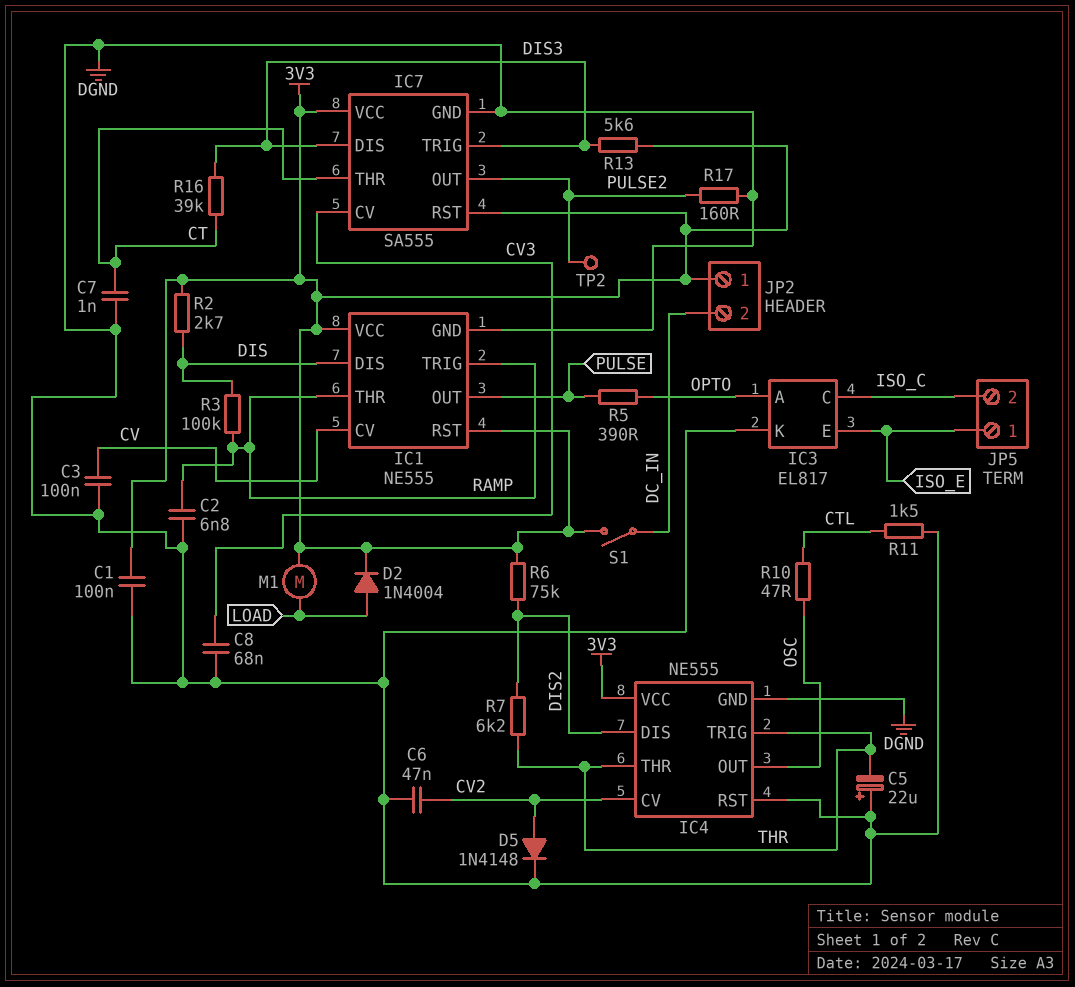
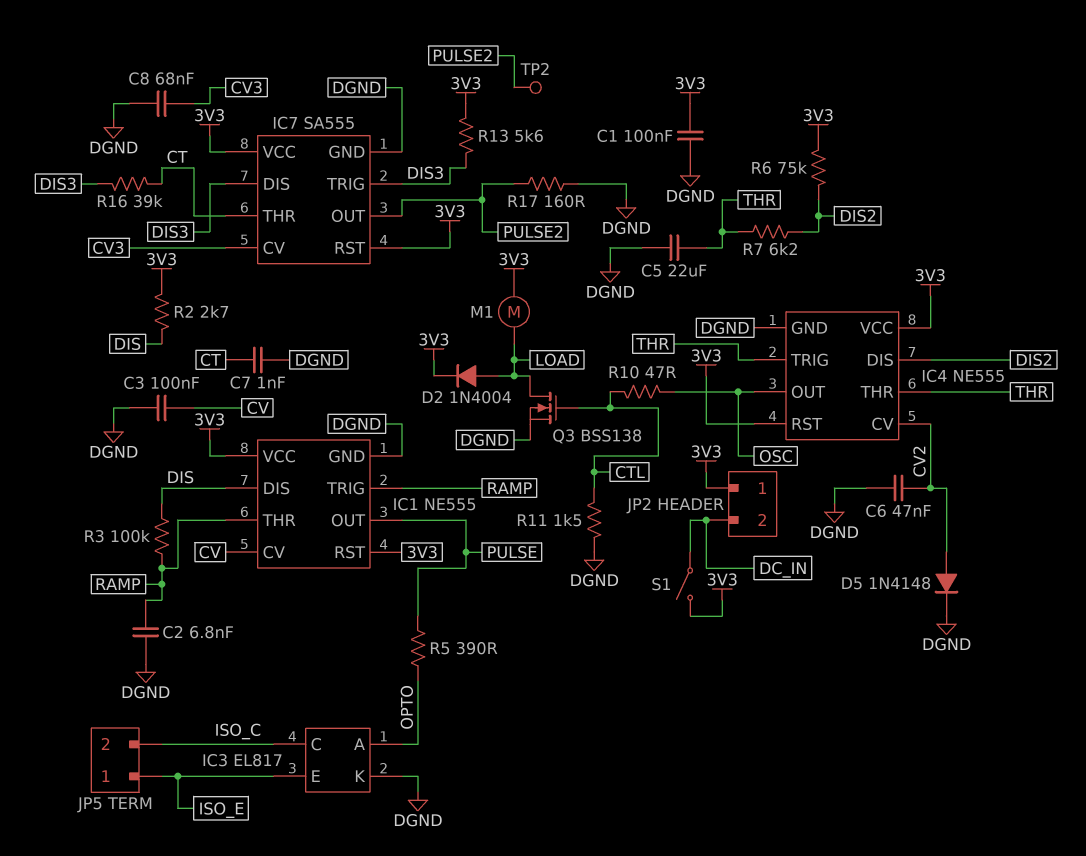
C5: 22uF (plus DGND, minus THR) -> 22uF (DGND, THR)
IC4 pin RST: DGND -> 3V3
Q3: none -> NMOS BSS138 (G CTL, D LOAD, S DGND)

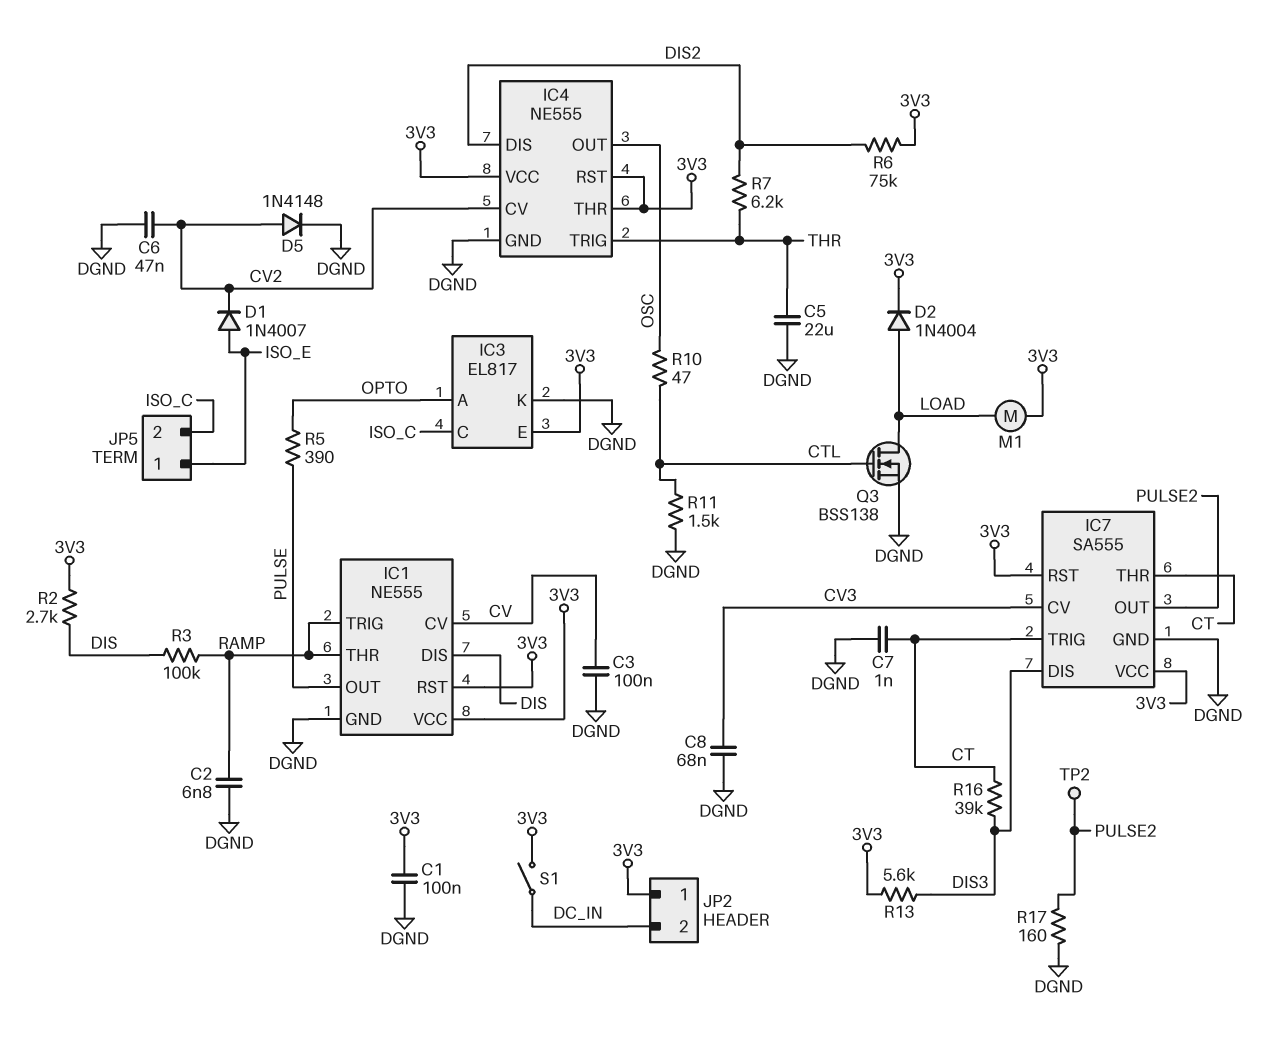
D1: none -> diode 1N4007 (A ISO_E, K CV2)
IC3 pin E: ISO_E -> 3V3
IC4 pin THR: THR -> 3V3
IC7 pin TRIG: DIS3 -> CT

